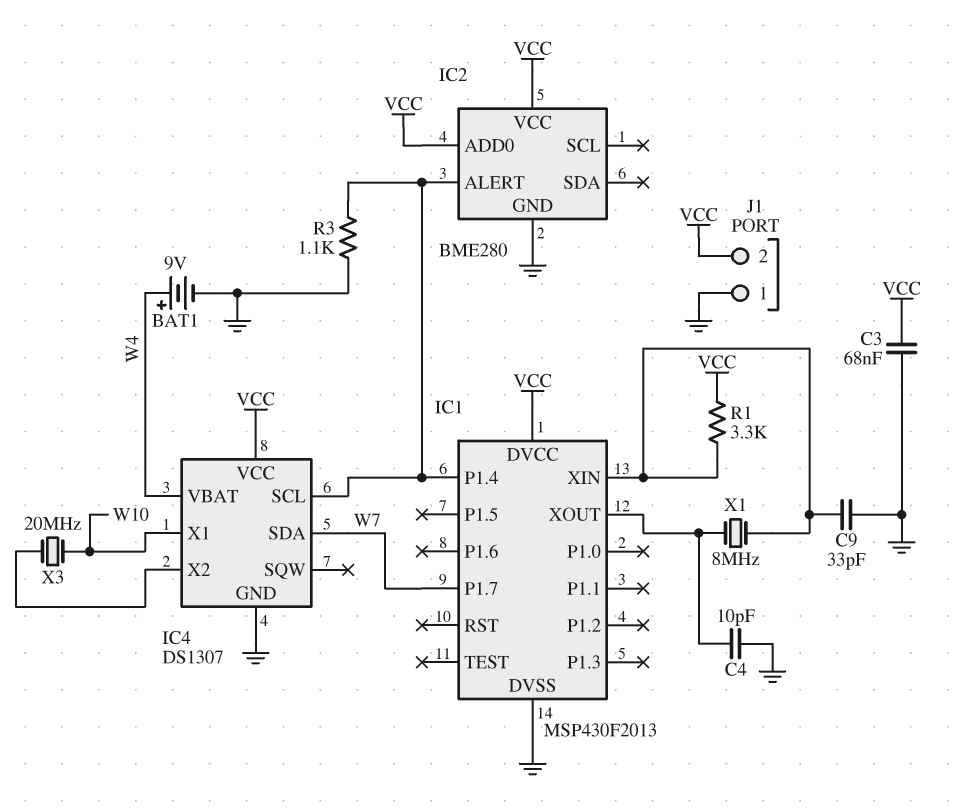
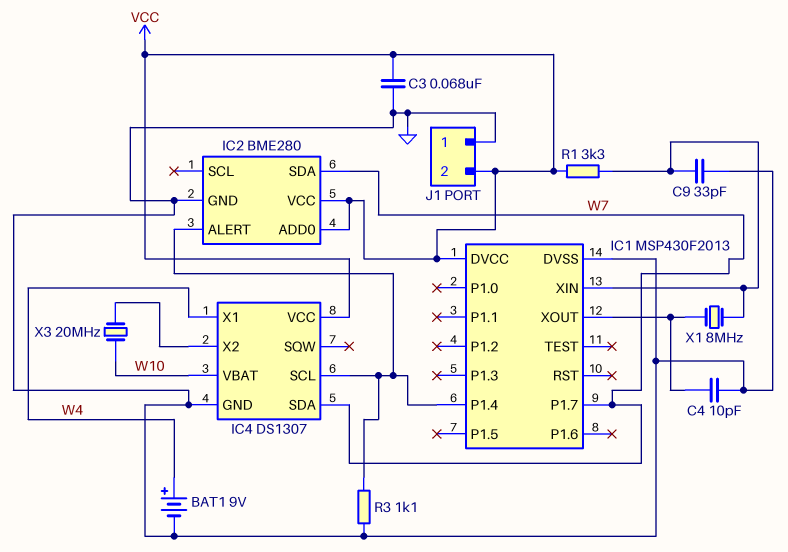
IC2 pin SDA: none -> W7
IC4 pin VBAT: W4 -> W10
IC4 pin X1: W10 -> W4

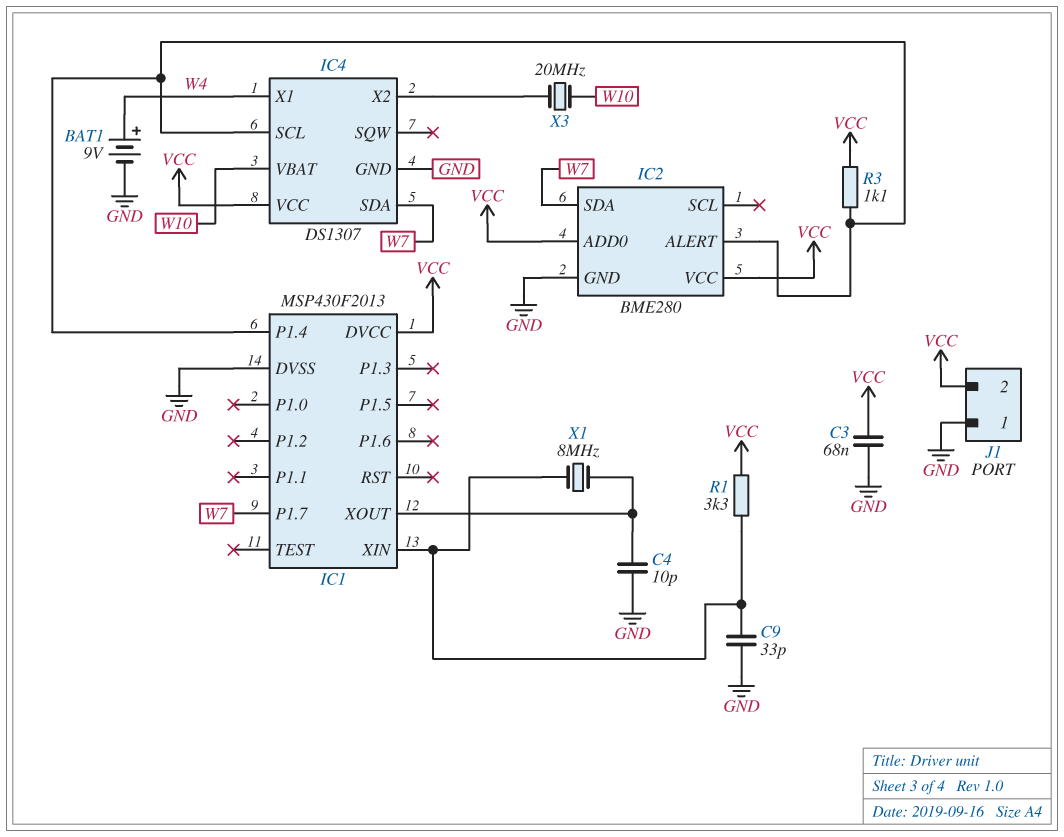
R3: 1.1k (GND, IC1/P1.4) -> 1.1k (IC1/P1.4, VCC)

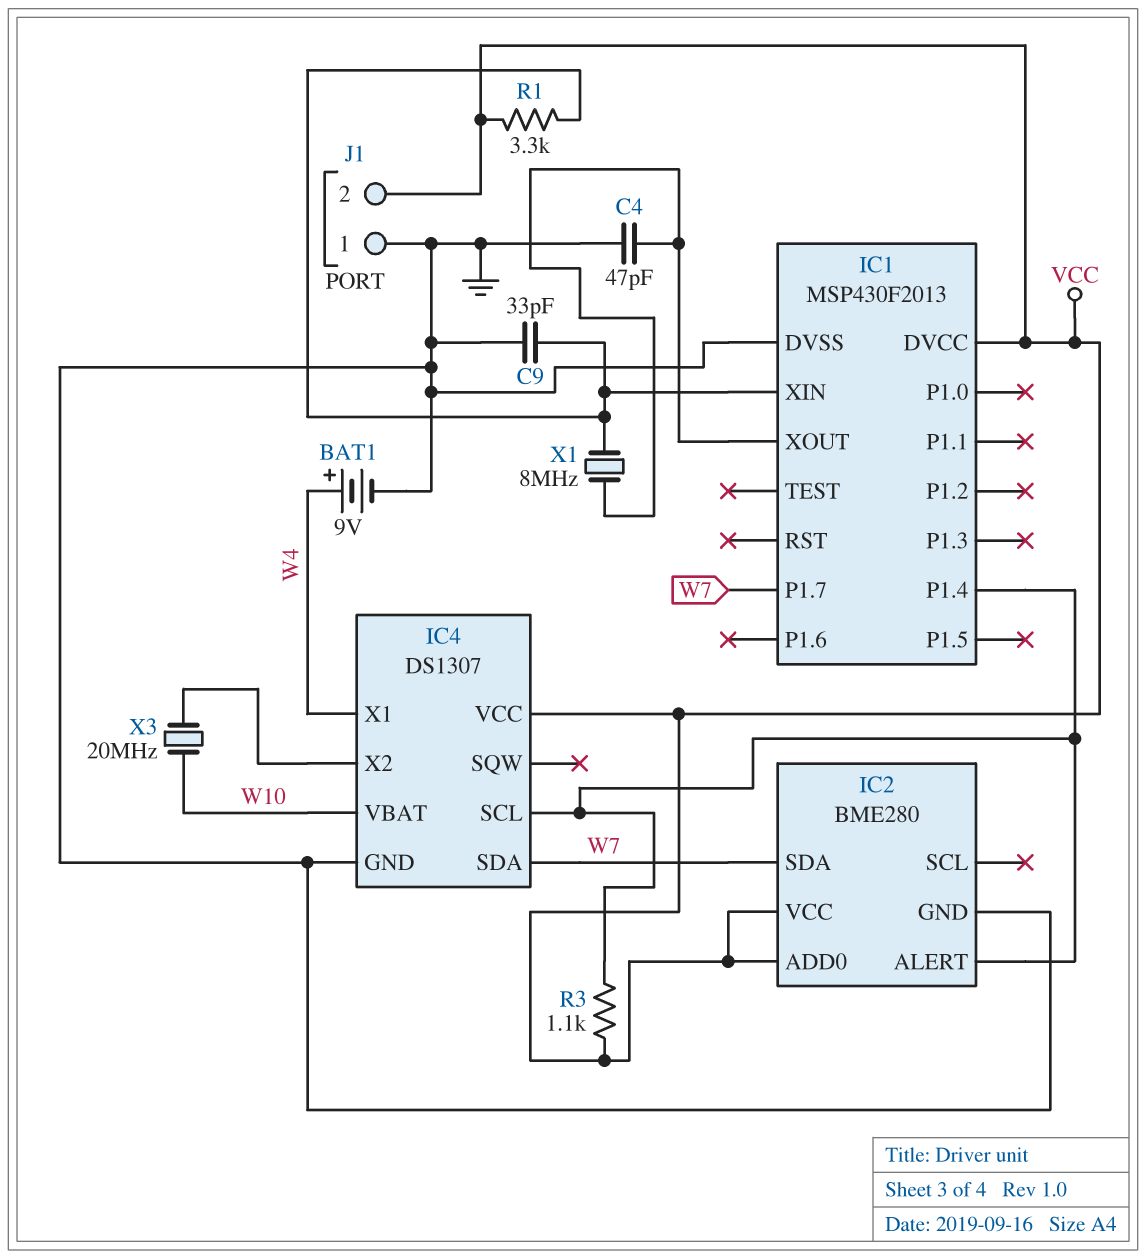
C3: 68nF (GND, VCC) -> none
C4: 10pF (GND, IC1/XOUT) -> 47pF (GND, IC1/XOUT)

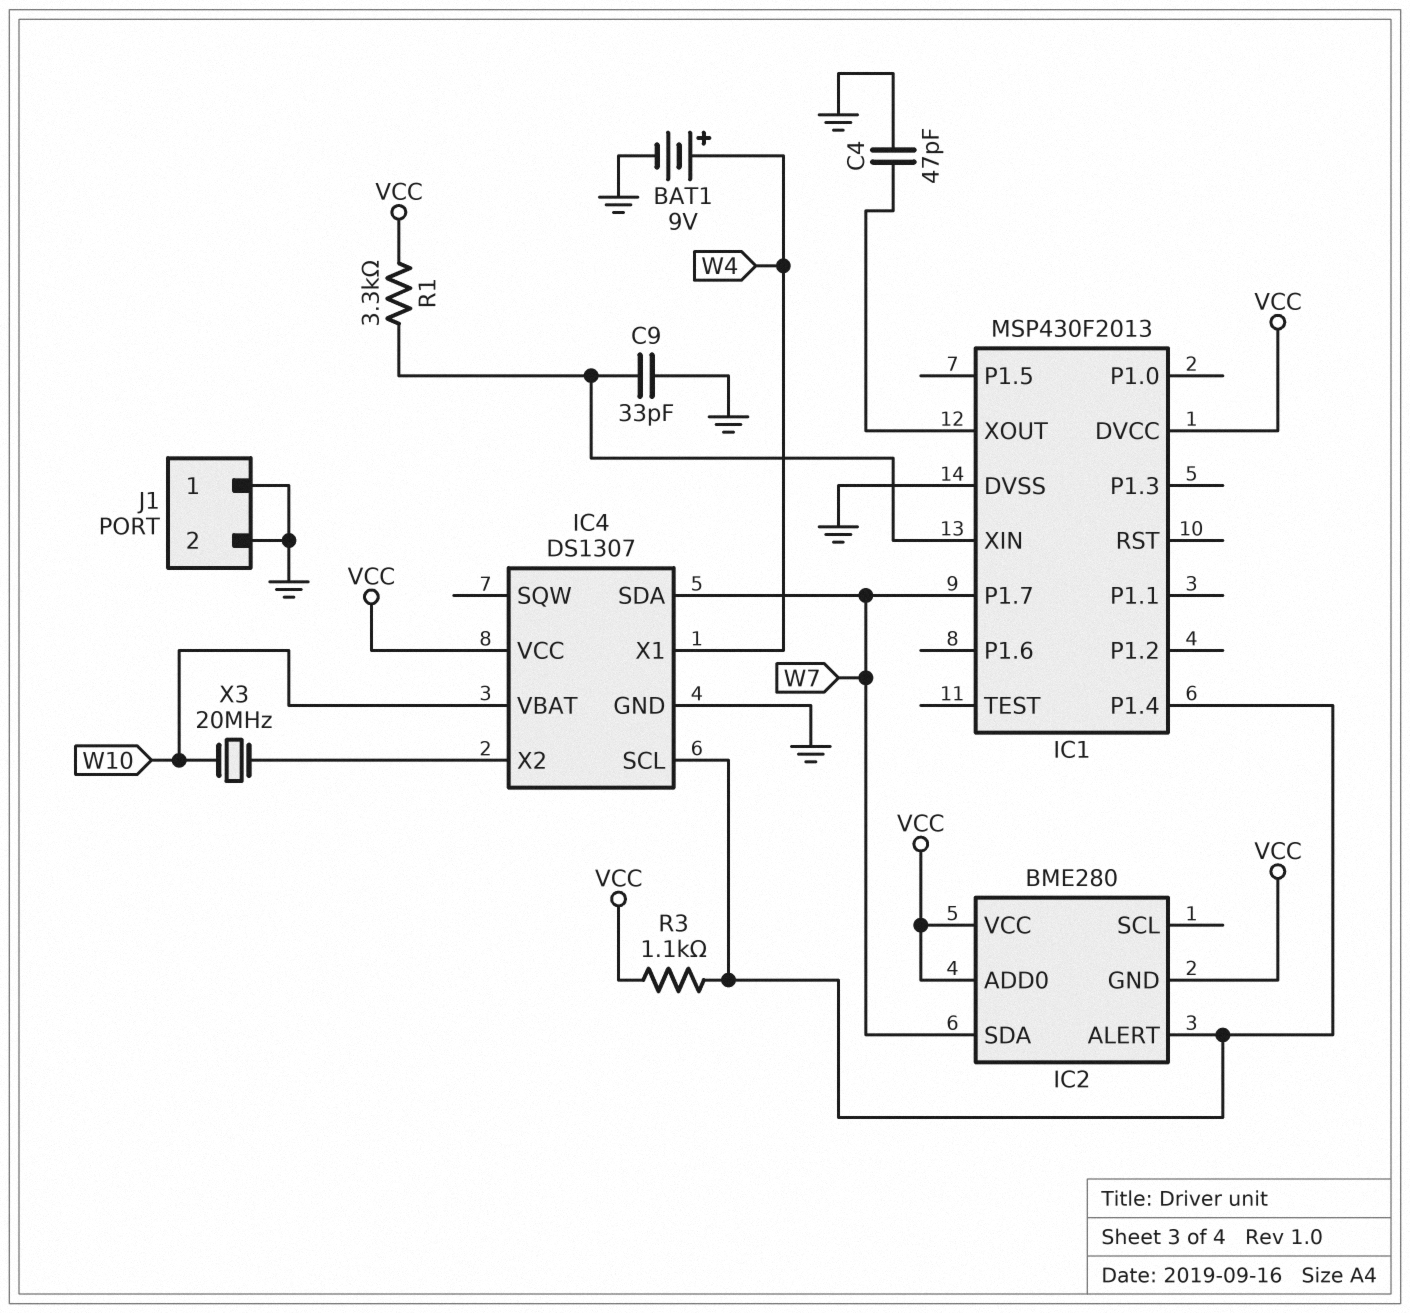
IC2 pin GND: GND -> VCC
J1 pin 2: VCC -> GND
X1: 8MHz (IC1/XIN, IC1/XOUT) -> none

